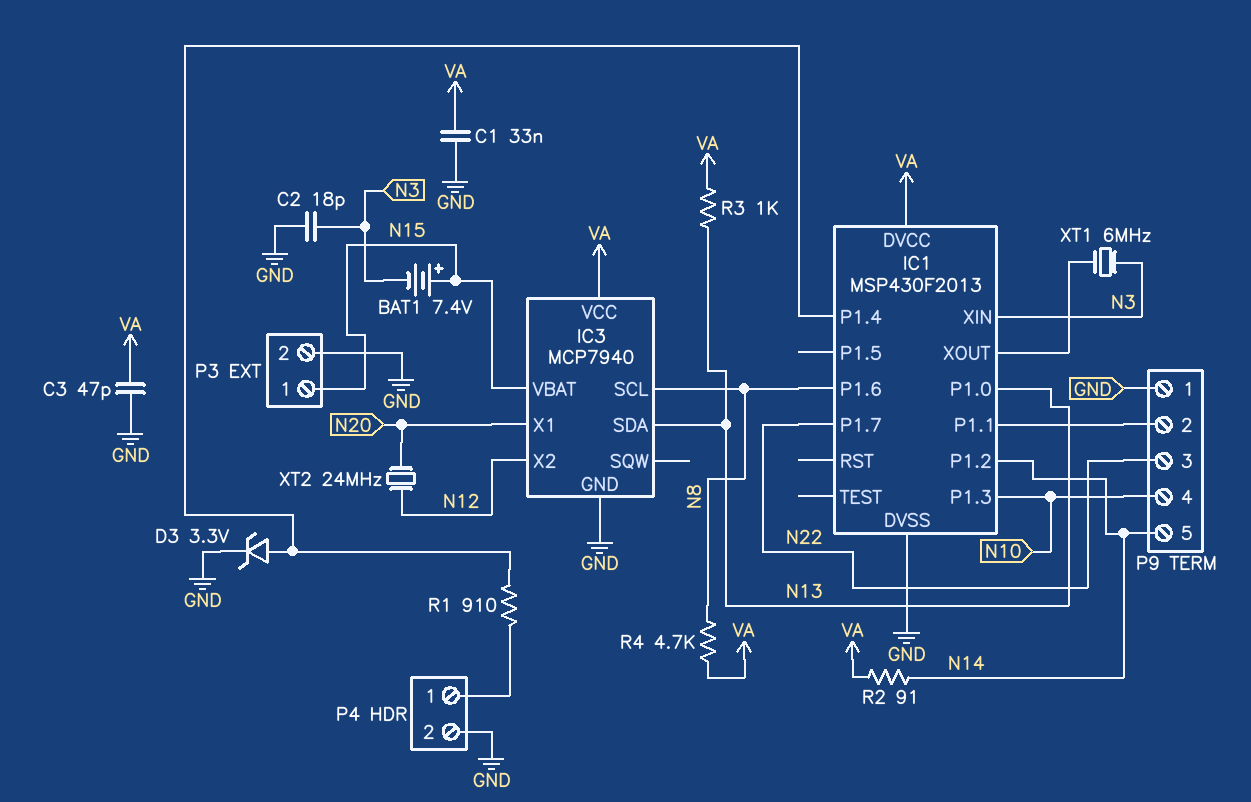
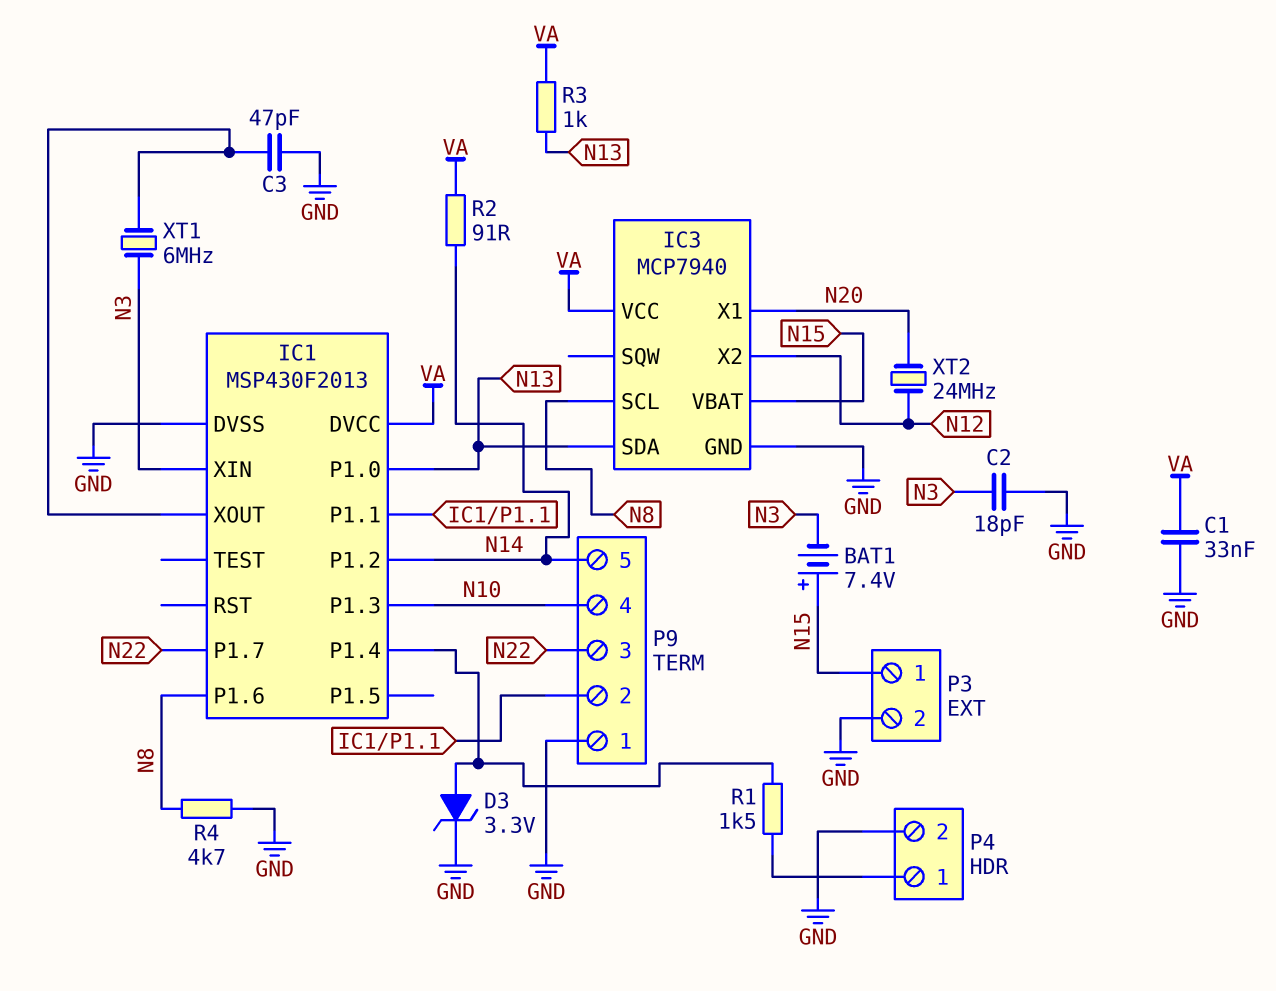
C3: 47pF (GND, VA) -> 47pF (GND, IC1/XOUT)
R1: 910 (IC1/P1.4, P4/1) -> 1.5k (IC1/P1.4, P4/1)
R4: 4.7k (N8, VA) -> 4.7k (GND, N8)

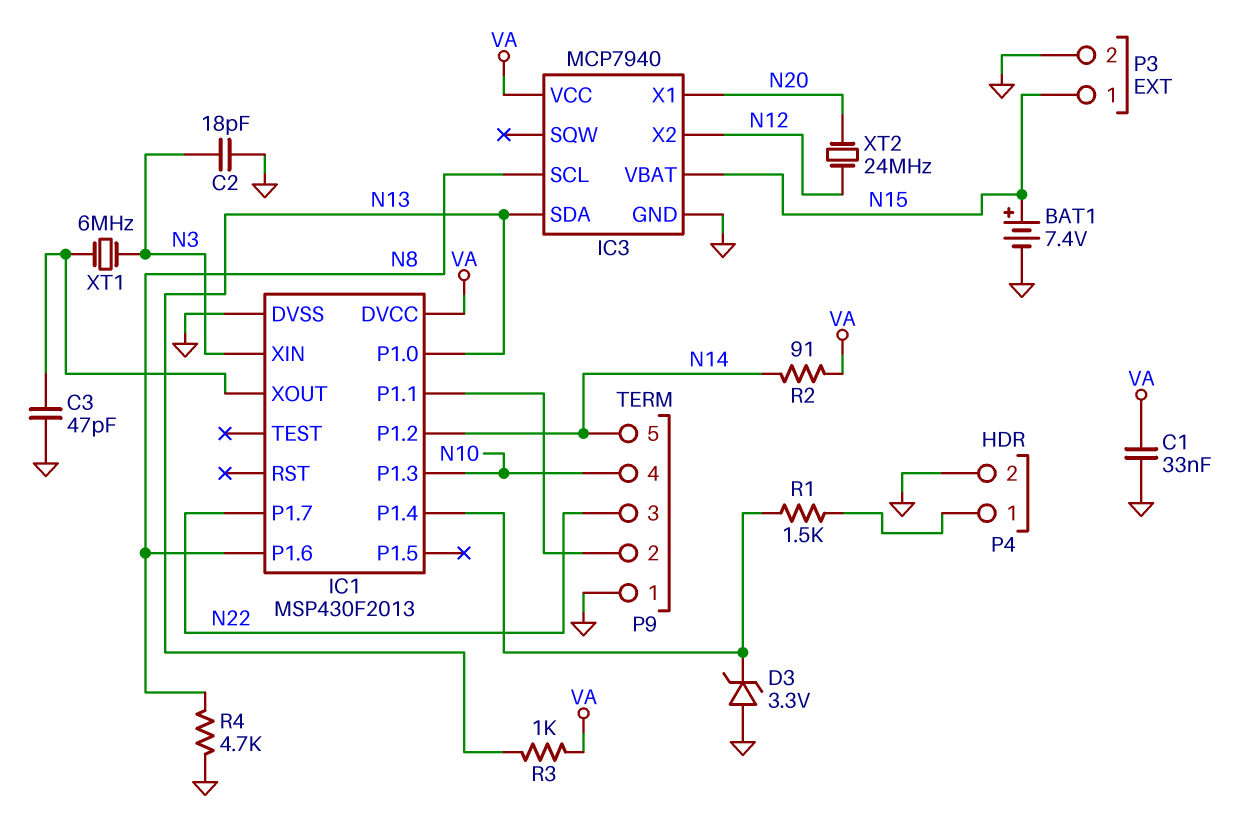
BAT1: 7.4V (plus N15, minus N3) -> 7.4V (plus N15, minus GND)
D3: zener 3.3V (A IC1/P1.4, K GND) -> zener 3.3V (A GND, K IC1/P1.4)

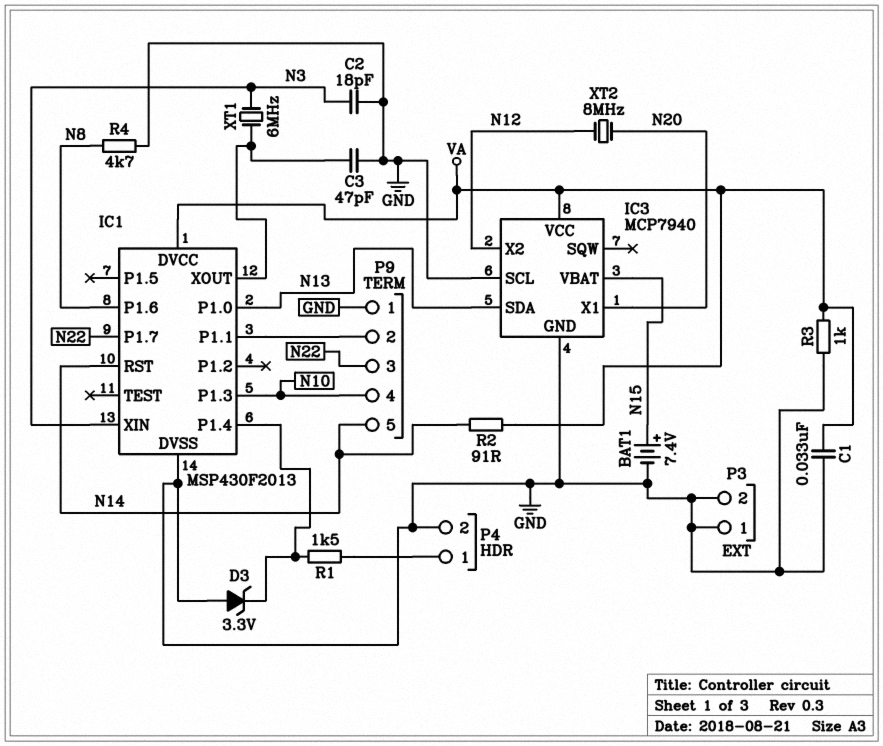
IC1 pin P1.2: N14 -> none
IC1 pin RST: none -> N14
IC3 pin SCL: N8 -> GND
P3 pin 1: N15 -> GND
R3: 1k (N13, VA) -> 1k (GND, VA)
XT2: 24MHz (N12, N20) -> 8MHz (N12, N20)

